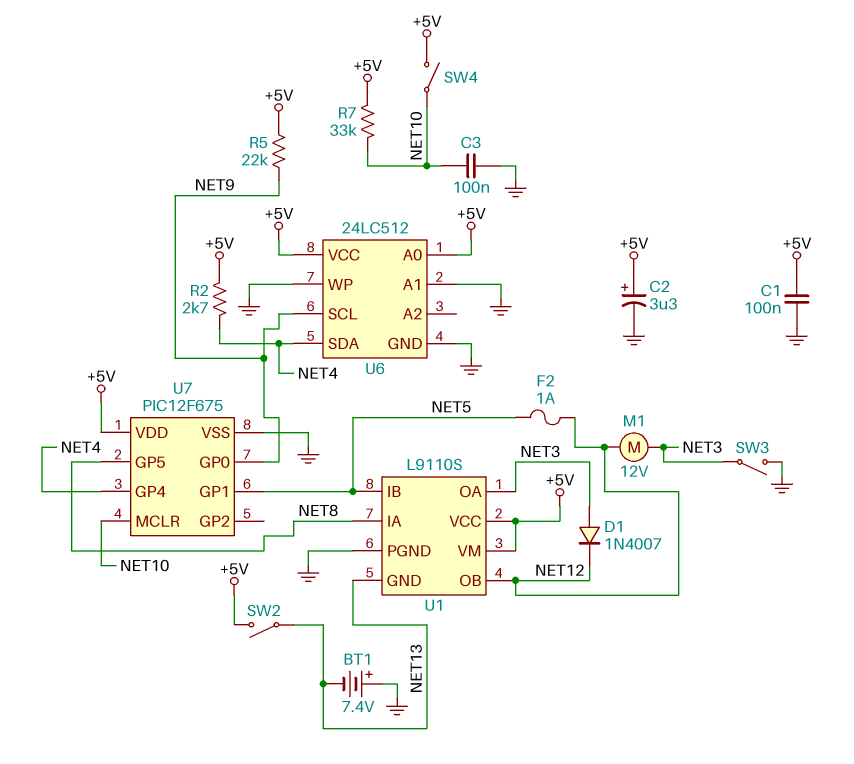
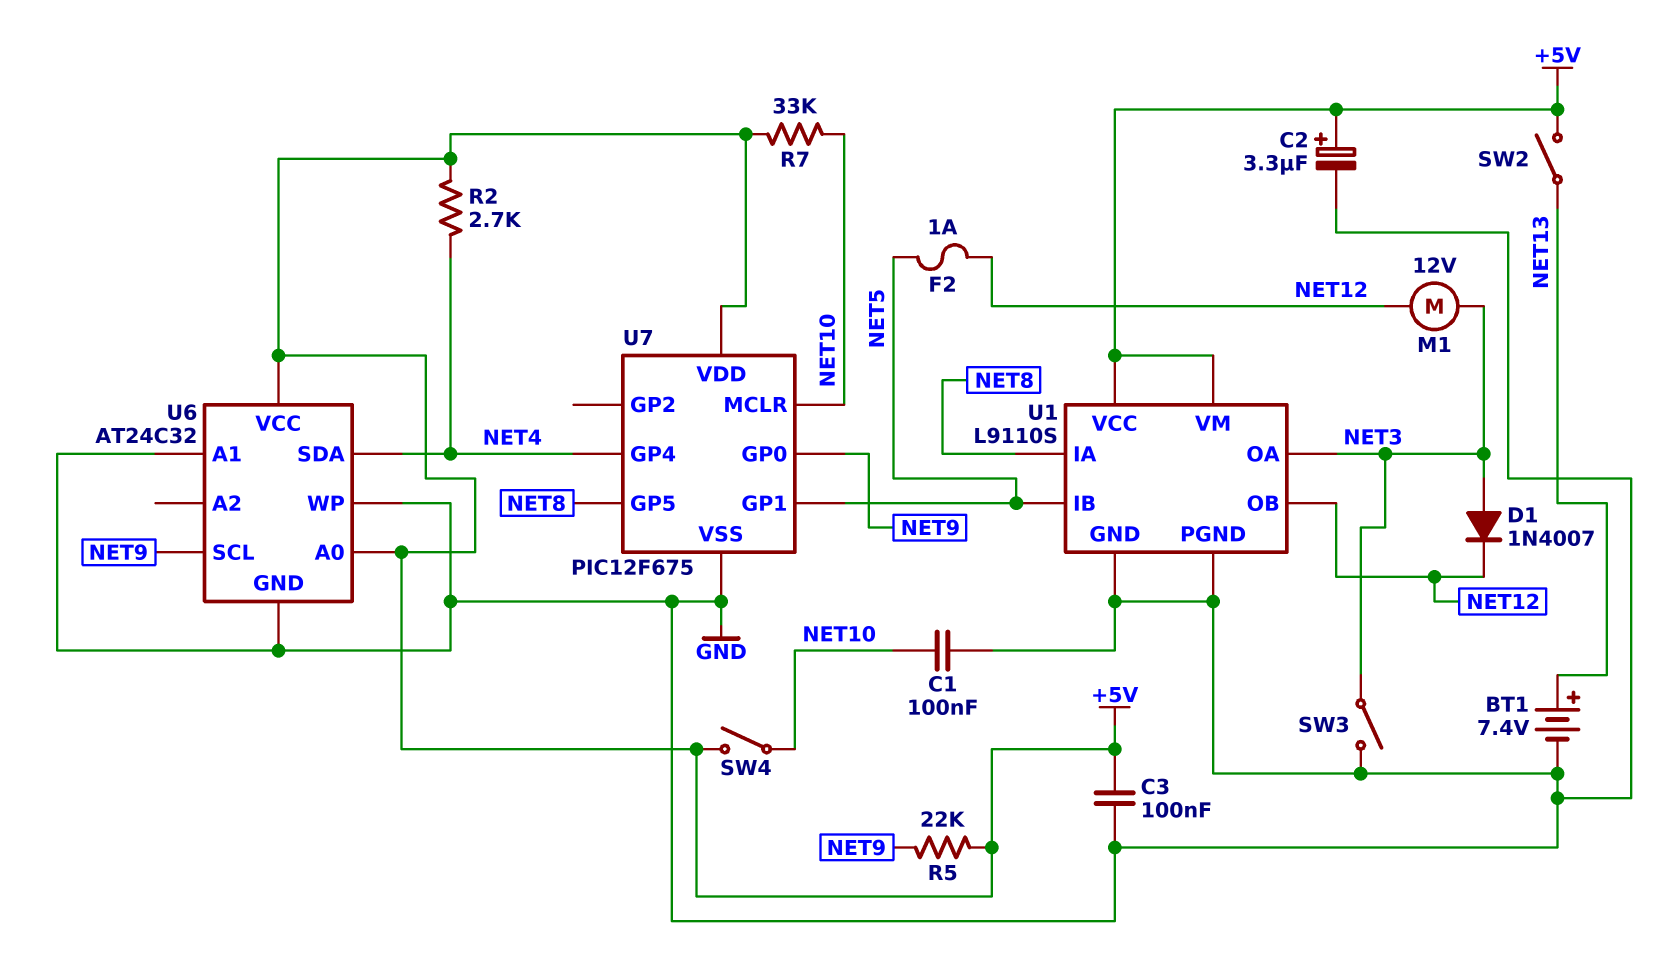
BT1: 7.4V (plus GND, minus NET13) -> 7.4V (plus NET13, minus GND)
C1: 100nF (+5V, GND) -> 100nF (GND, NET10)
C3: 100nF (GND, NET10) -> 100nF (+5V, GND)
U1 pin GND: NET13 -> GND
U6: 24LC512 -> AT24C32

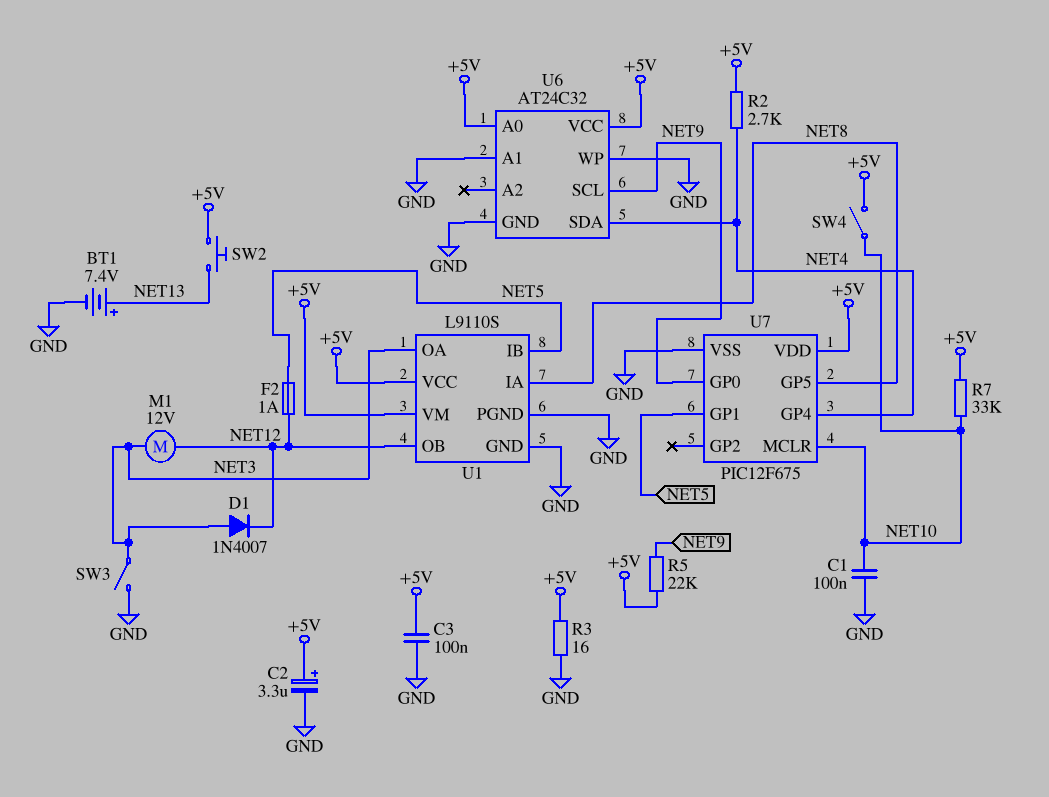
R3: none -> 16 (+5V, GND)
SW2: switch (+5V, NET13) -> button (+5V, NET13)

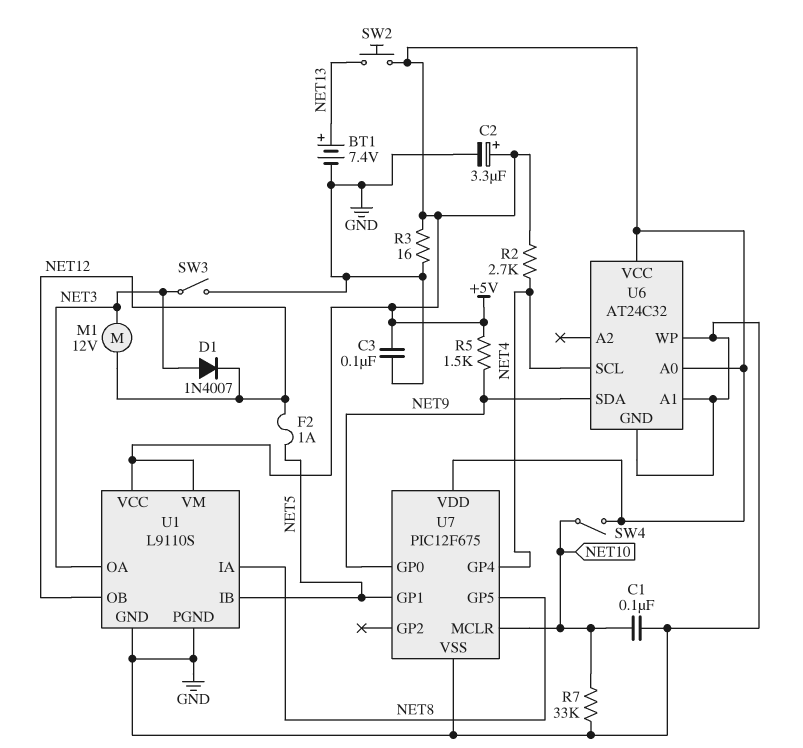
R5: 22k (+5V, NET9) -> 1.5k (+5V, NET9)
R7: 33k (+5V, NET10) -> 33k (GND, NET10)
U6 pin SCL: NET9 -> NET4
U6 pin SDA: NET4 -> NET9

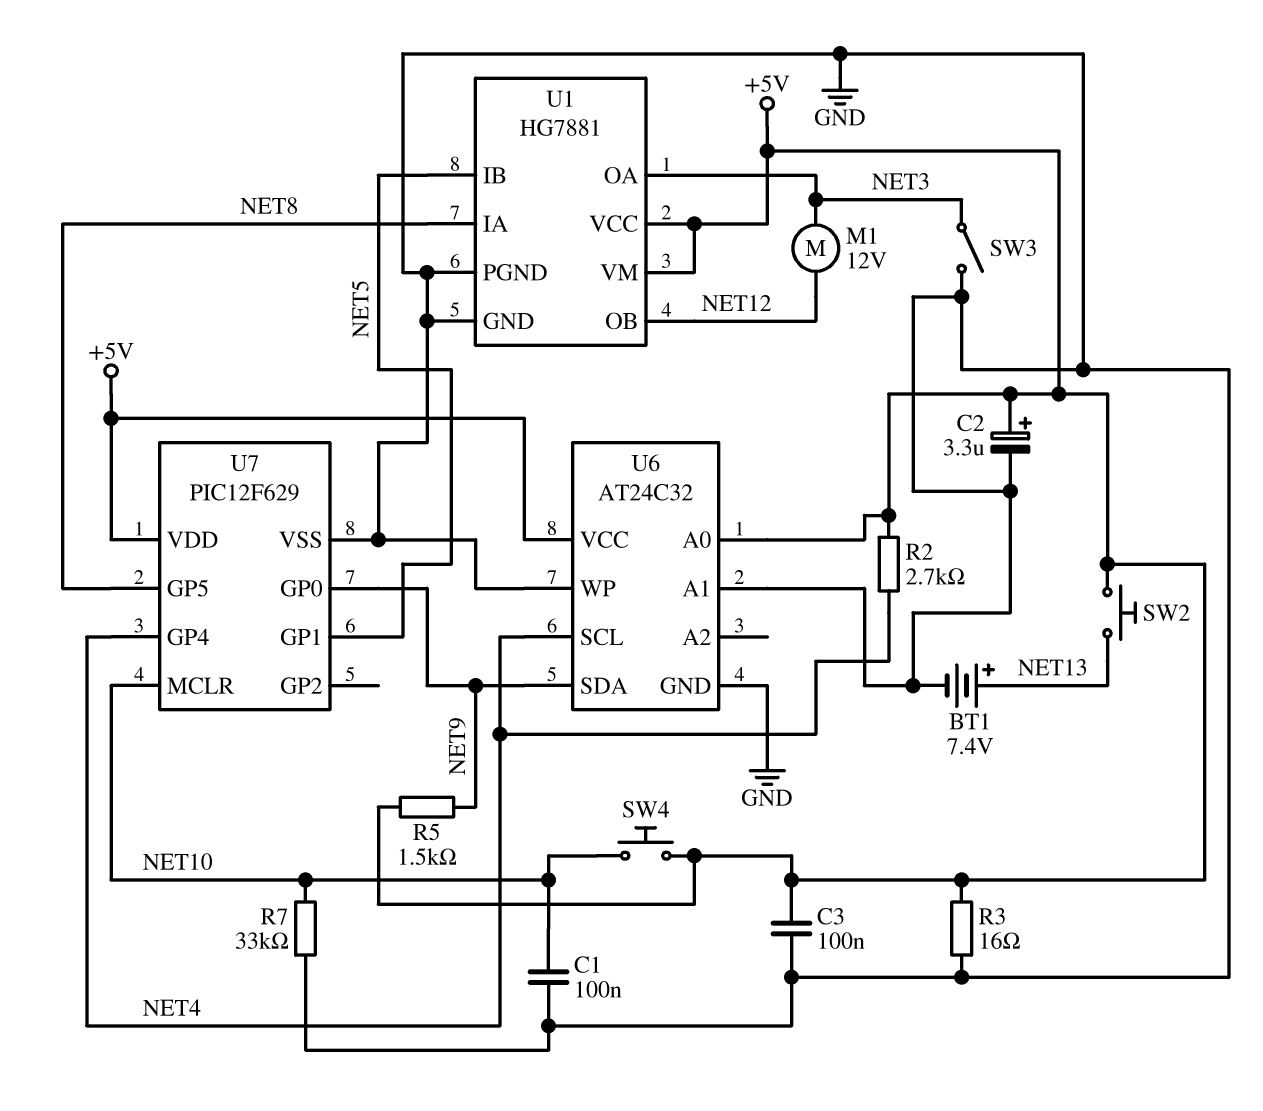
D1: diode 1N4007 (A NET3, K NET12) -> none
F2: 1A (NET5, NET12) -> none
SW4: switch (+5V, NET10) -> button (+5V, NET10)
U1: L9110S -> HG7881
U7: PIC12F675 -> PIC12F629

